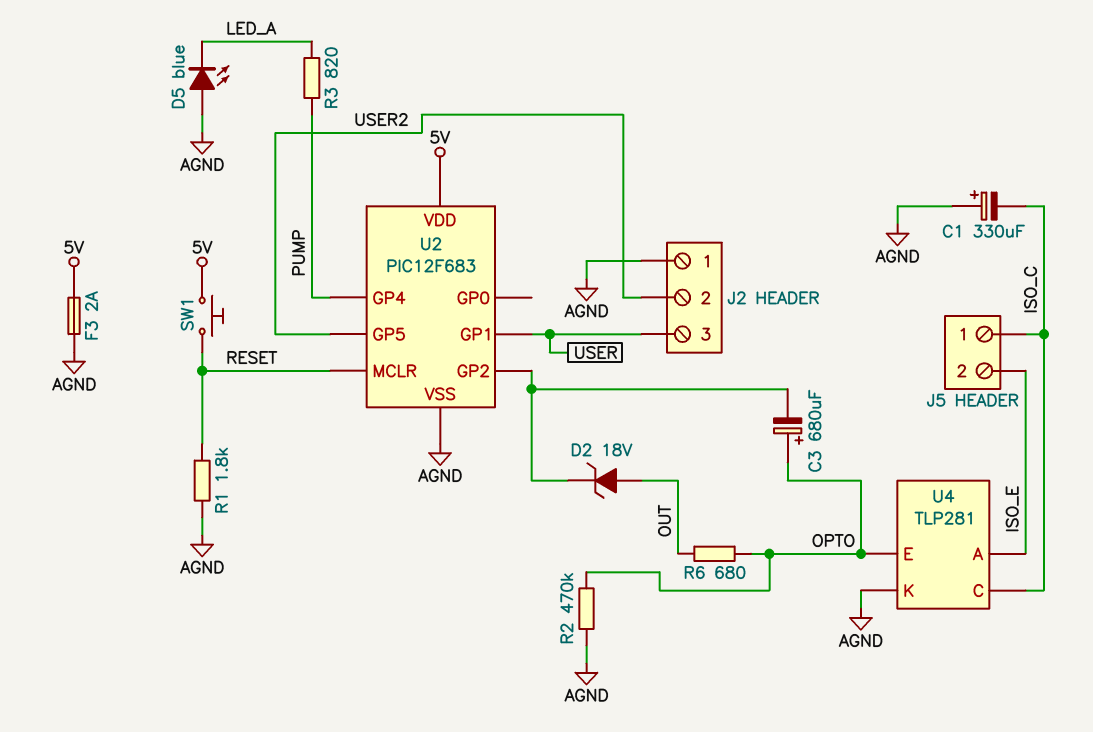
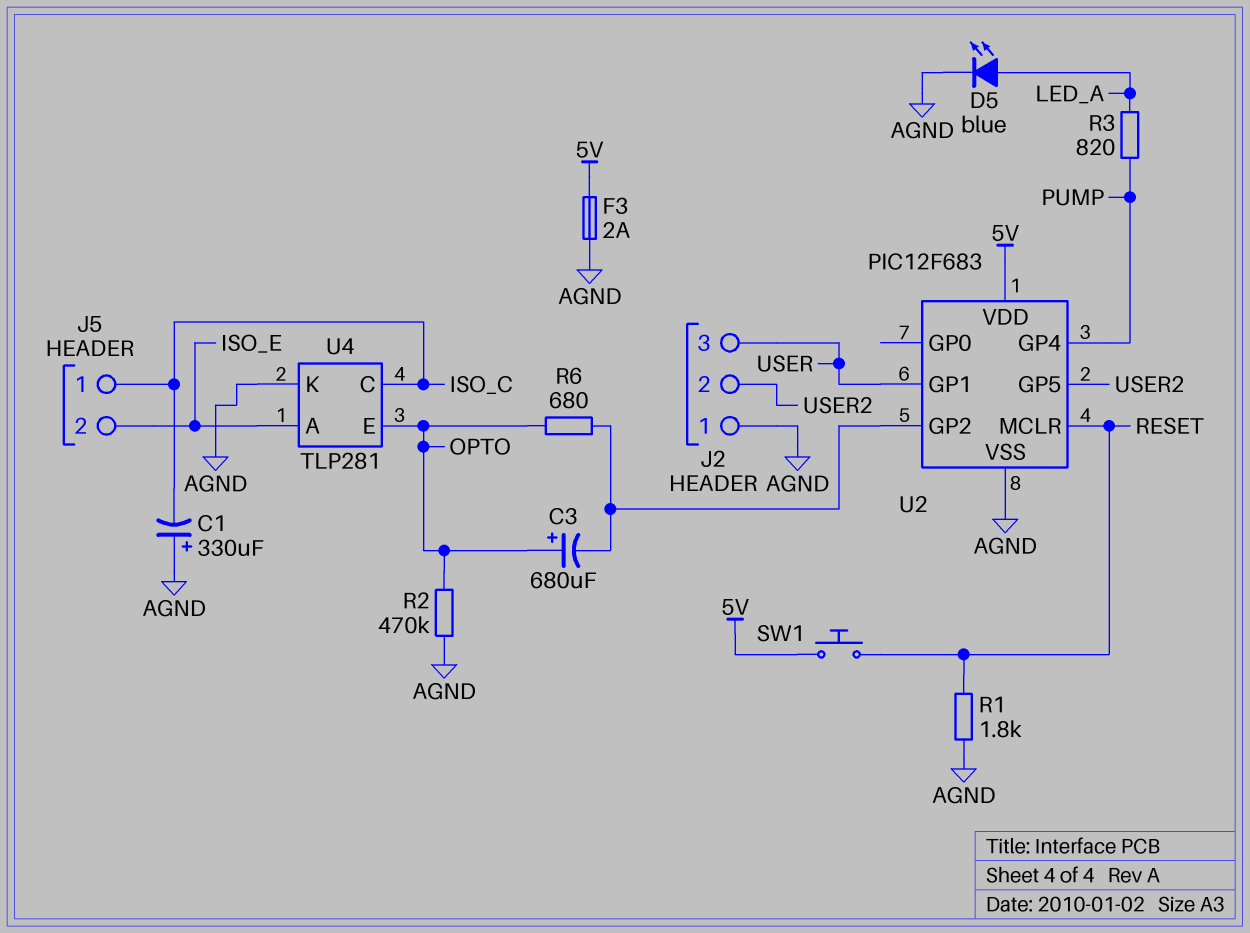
D2: zener 18V (A OUT, K U2/GP2) -> none
D5: LED blue (A AGND, K LED_A) -> LED blue (A LED_A, K AGND)
R6: 680 (OPTO, OUT) -> 680 (OPTO, U2/GP2)

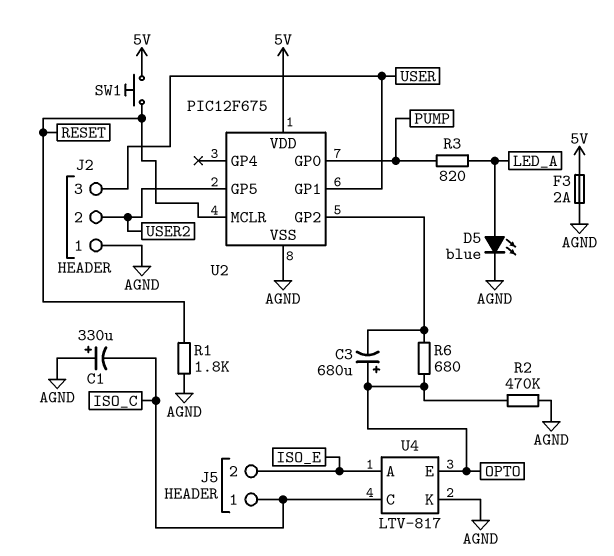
U2: PIC12F683 -> PIC12F675
U2 pin GP0: none -> PUMP
U2 pin GP4: PUMP -> none
U4: TLP281 -> LTV-817

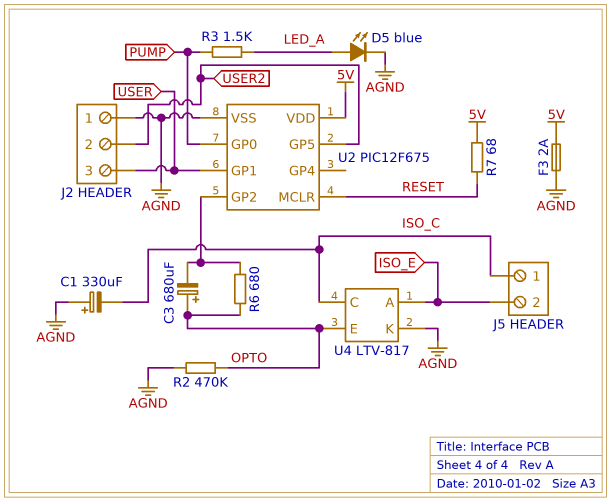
R1: 1.8k (AGND, RESET) -> none
R3: 820 (LED_A, PUMP) -> 1.5k (LED_A, PUMP)
R7: none -> 68 (5V, RESET)
SW1: button (5V, RESET) -> none

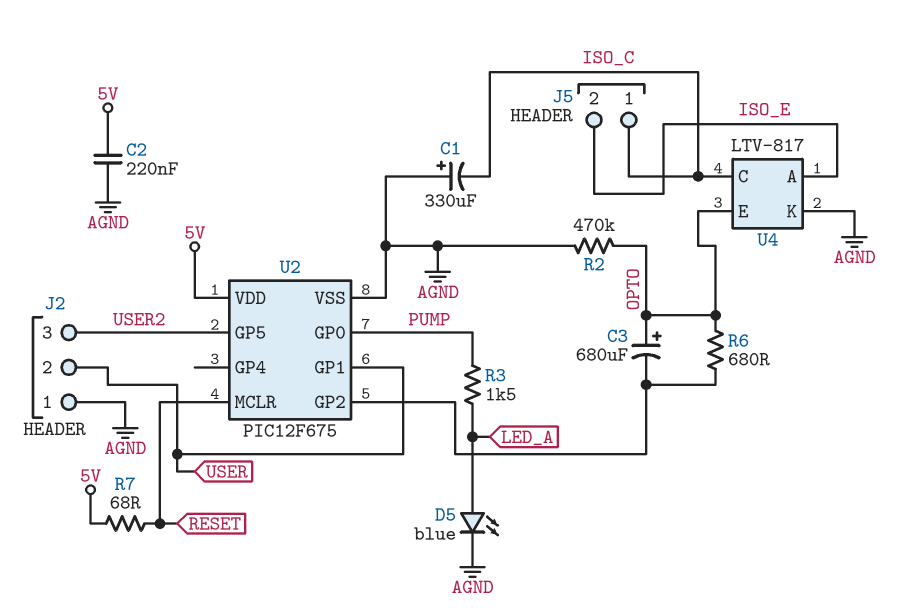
C2: none -> 220nF (5V, AGND)
F3: 2A (5V, AGND) -> none
J2 pin 2: USER2 -> USER
J2 pin 3: USER -> USER2

